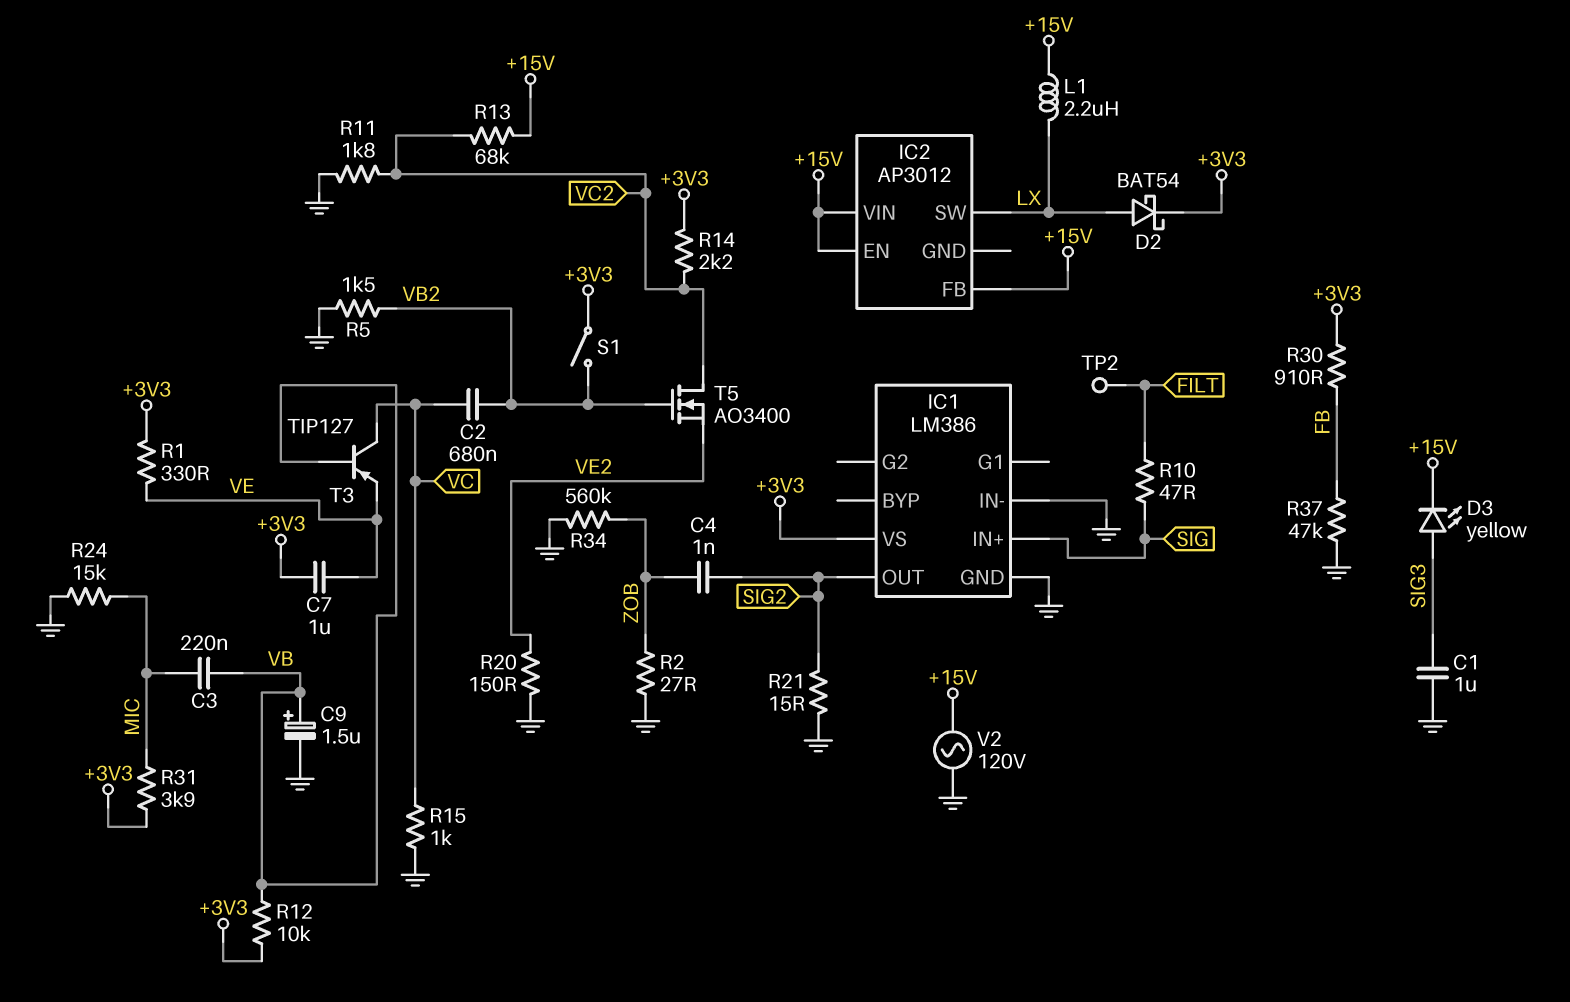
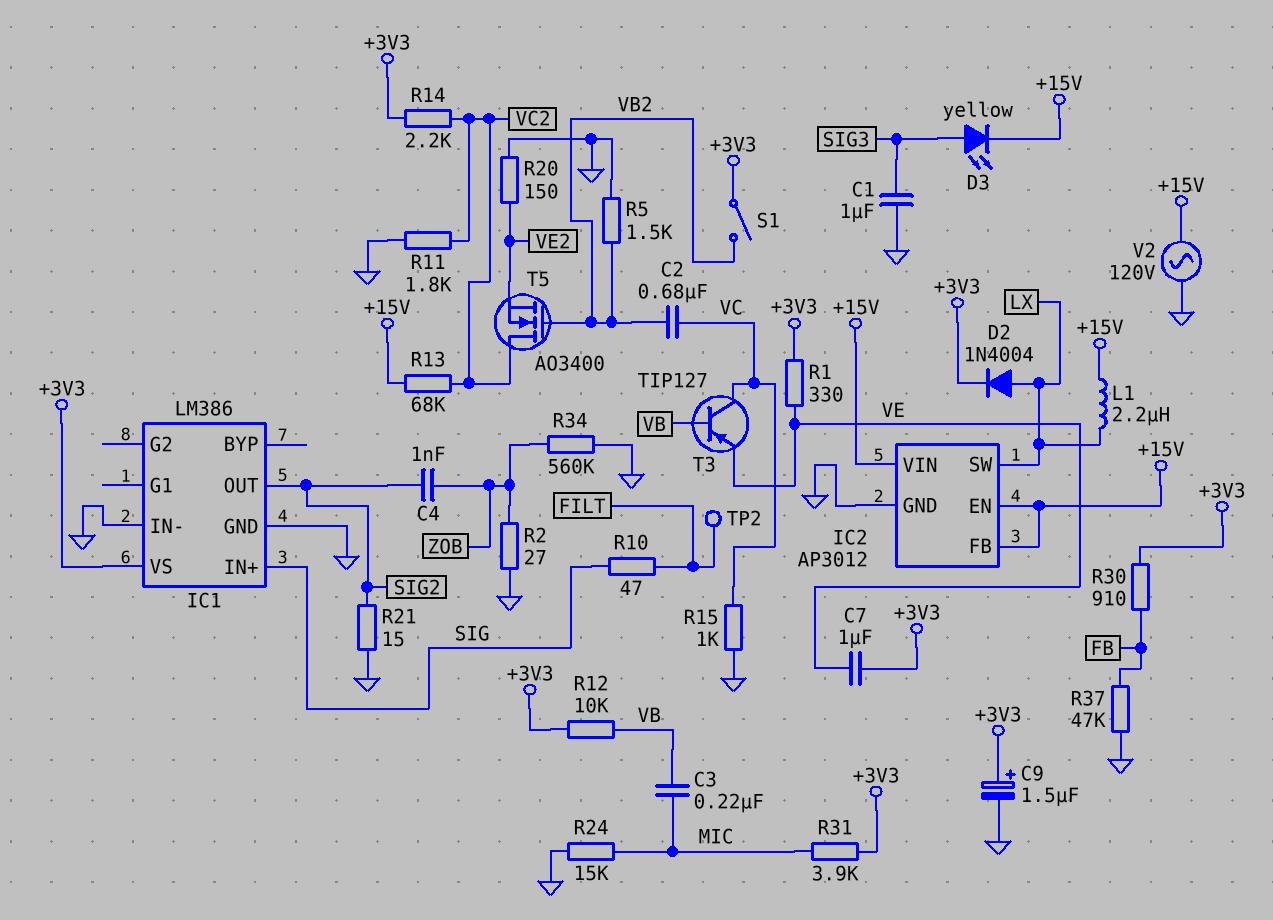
C9: 1.5uF (plus VB, minus GND) -> 1.5uF (plus +3V3, minus GND)
D2: schottky BAT54 (A LX, K +3V3) -> diode 1N4004 (A LX, K +3V3)
IC2 pin GND: none -> GND

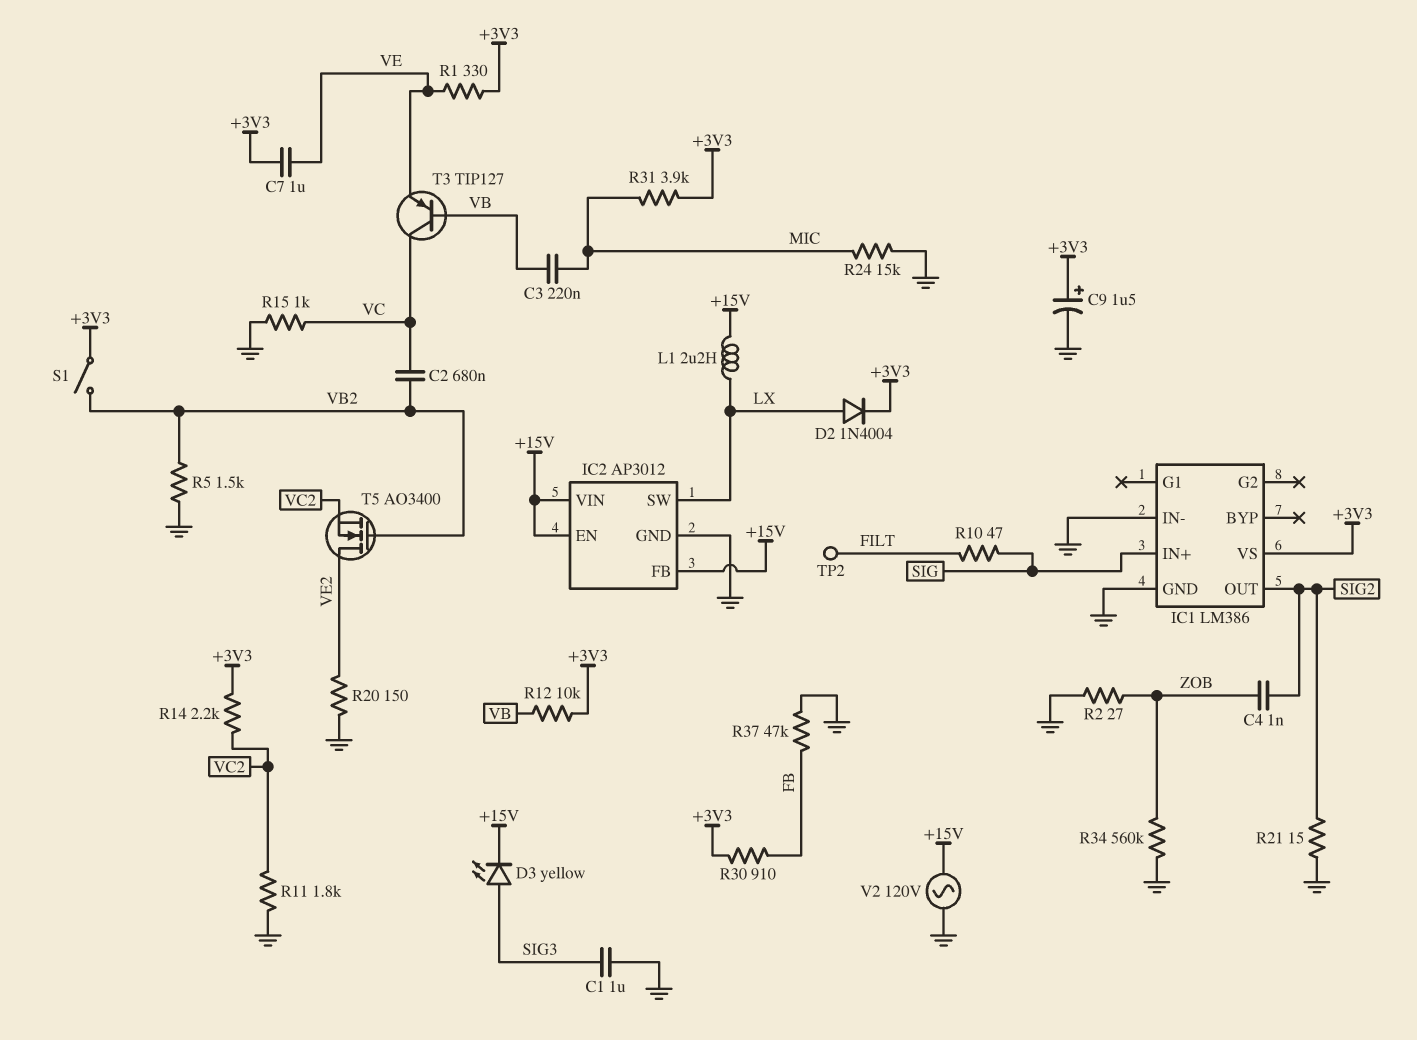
R13: 68k (+15V, VC2) -> none
T5: NMOS AO3400 (G VB2, D VC2, S VE2) -> NMOS AO3400 (G VB2, D VE2, S VC2)

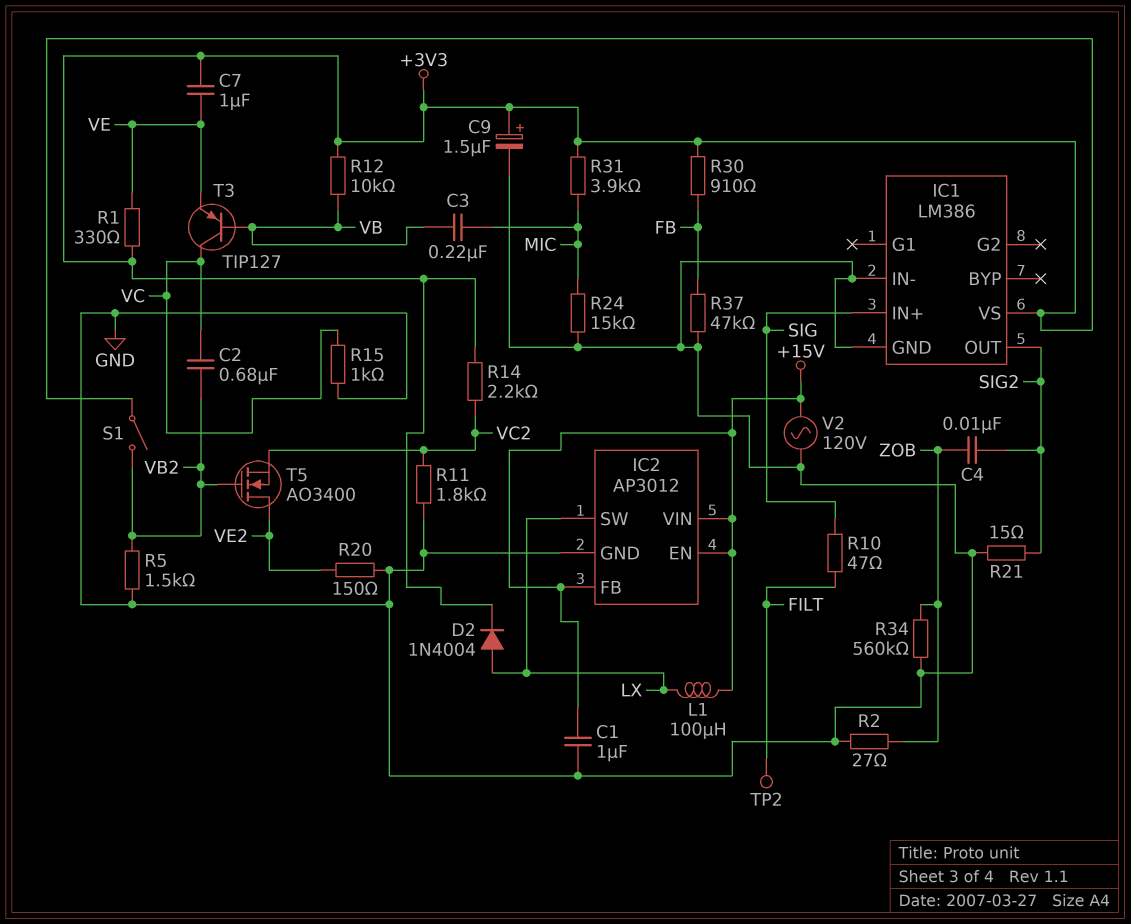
C1: 1uF (GND, SIG3) -> 1uF (+15V, GND)
C4: 1nF (SIG2, ZOB) -> 10nF (SIG2, ZOB)
D3: LED yellow (A SIG3, K +15V) -> none
L1: 2.2uH (+15V, LX) -> 100uH (+15V, LX)

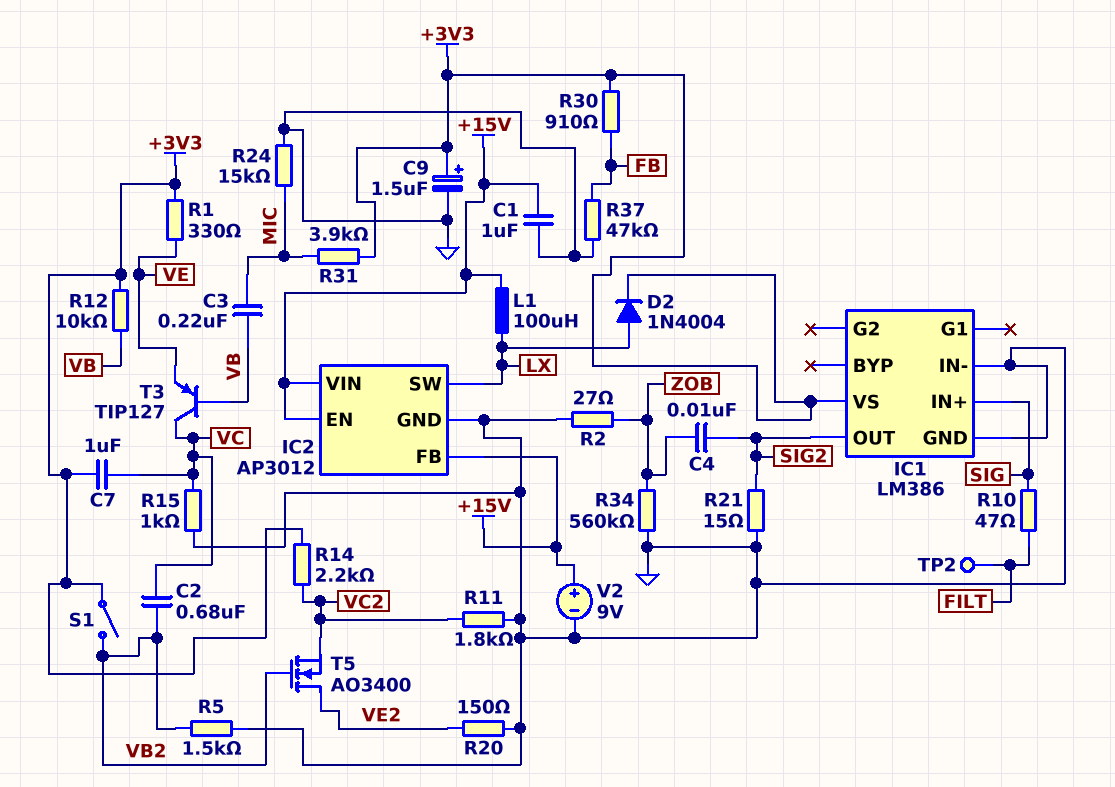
C7: 1uF (+3V3, VE) -> 1uF (+3V3, VC)
V2: AC 120V (+15V, GND) -> 9V (plus +15V, minus GND)

